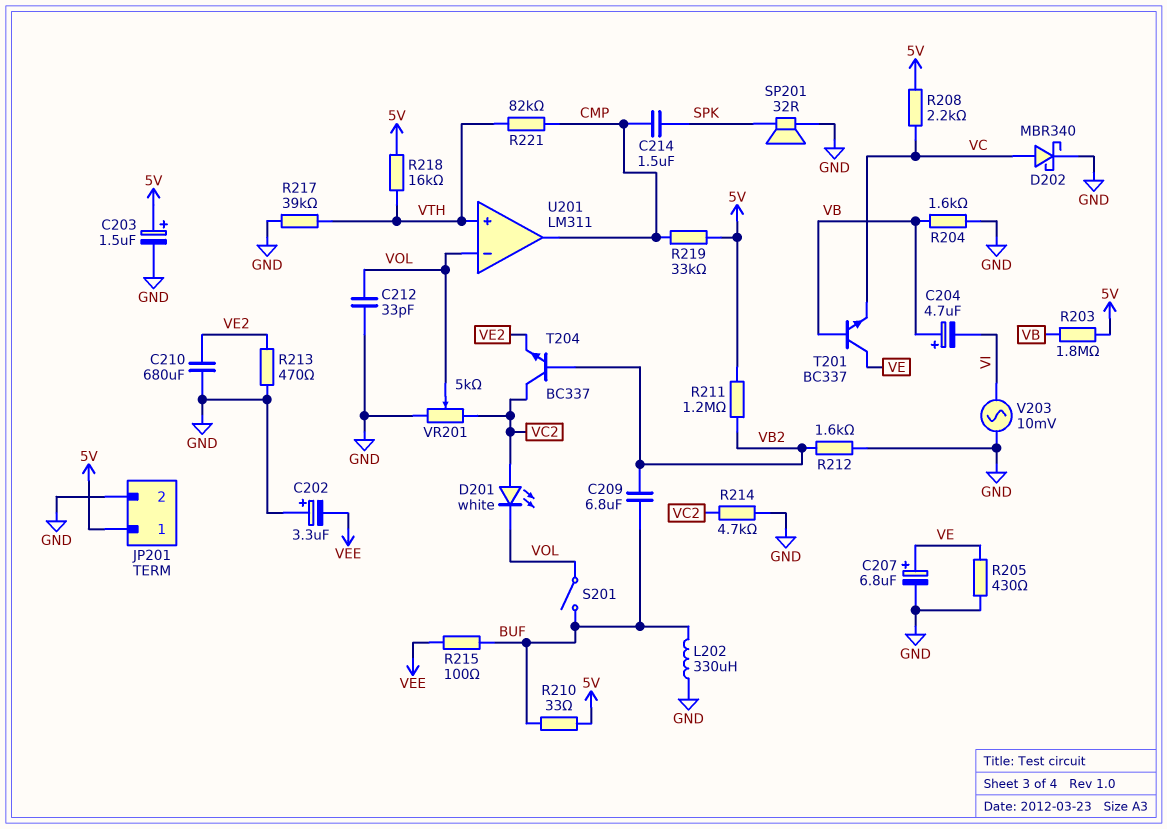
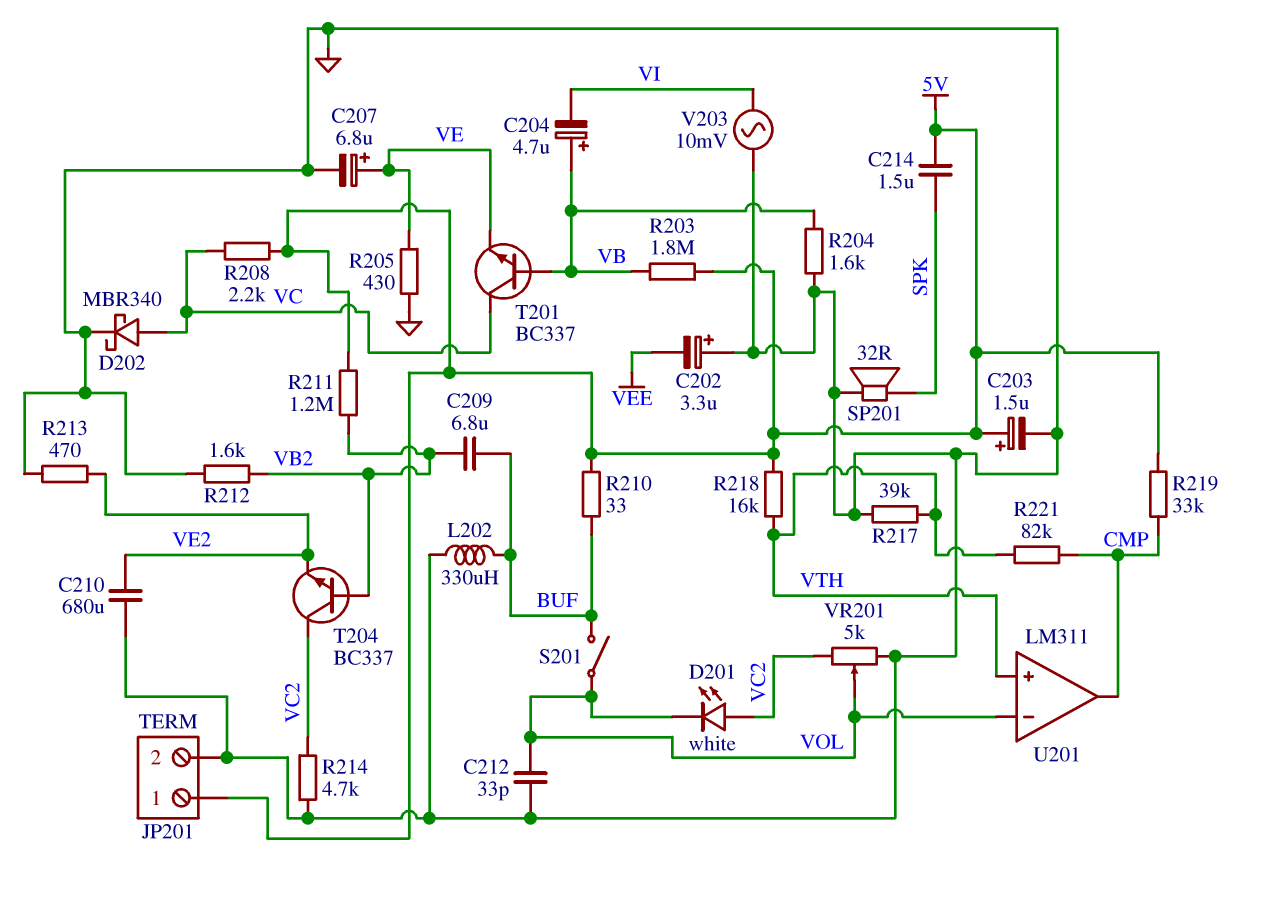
C214: 1.5uF (CMP, SPK) -> 1.5uF (5V, SPK)
R215: 100 (BUF, VEE) -> none
T201: NPN BC337 (B VB, C VE, E VC) -> NPN BC337 (B VB, C VC, E VE)

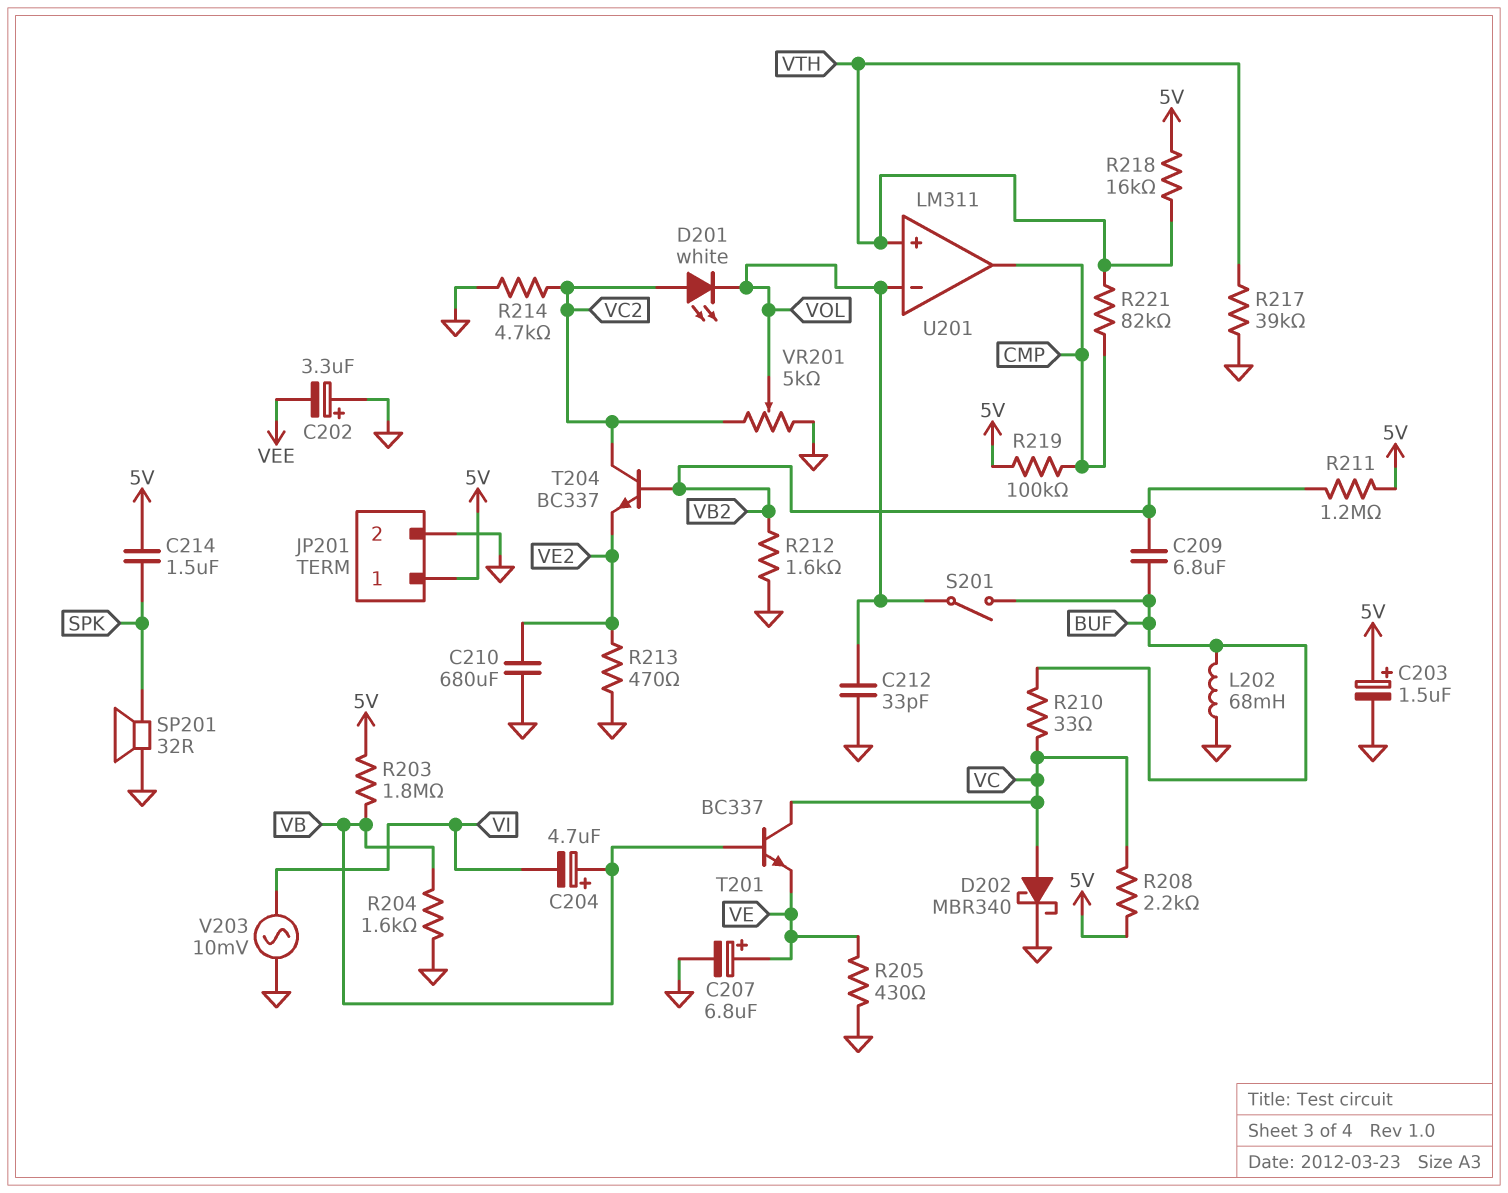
L202: 330uH (BUF, GND) -> 68mH (BUF, GND)
R210: 33 (5V, BUF) -> 33 (BUF, VC)
R219: 33k (5V, CMP) -> 100k (5V, CMP)

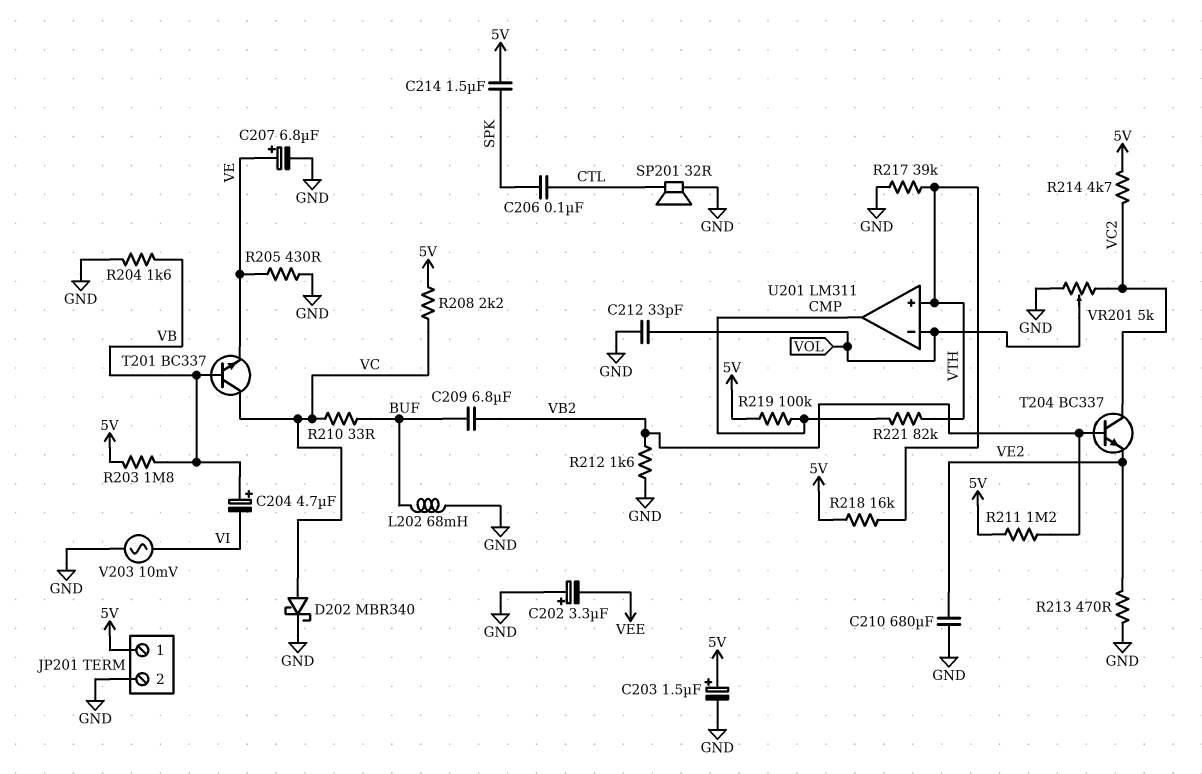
C206: none -> 100nF (CTL, SPK)
D201: LED white (A VC2, K VOL) -> none
R214: 4.7k (GND, VC2) -> 4.7k (5V, VC2)
S201: switch (BUF, VOL) -> none
SP201: speaker 32R (GND, SPK) -> speaker 32R (CTL, GND)

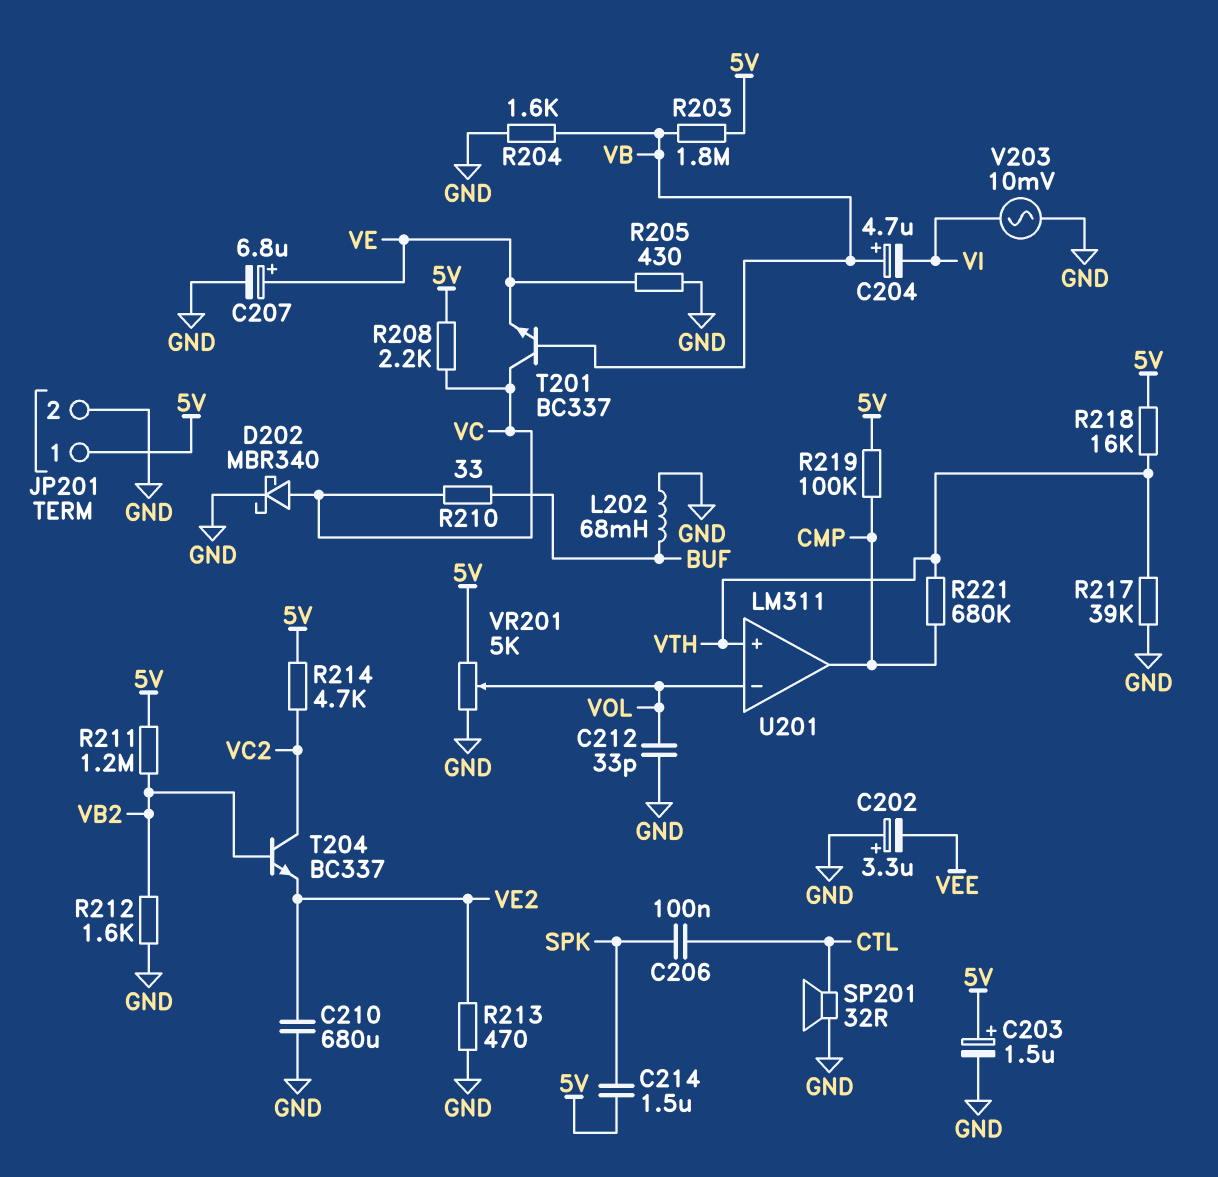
C209: 6.8uF (BUF, VB2) -> none
R221: 82k (CMP, VTH) -> 680k (CMP, VTH)
VR201: 5k (GND, VC2, wiper VOL) -> 5k (5V, GND, wiper VOL)

